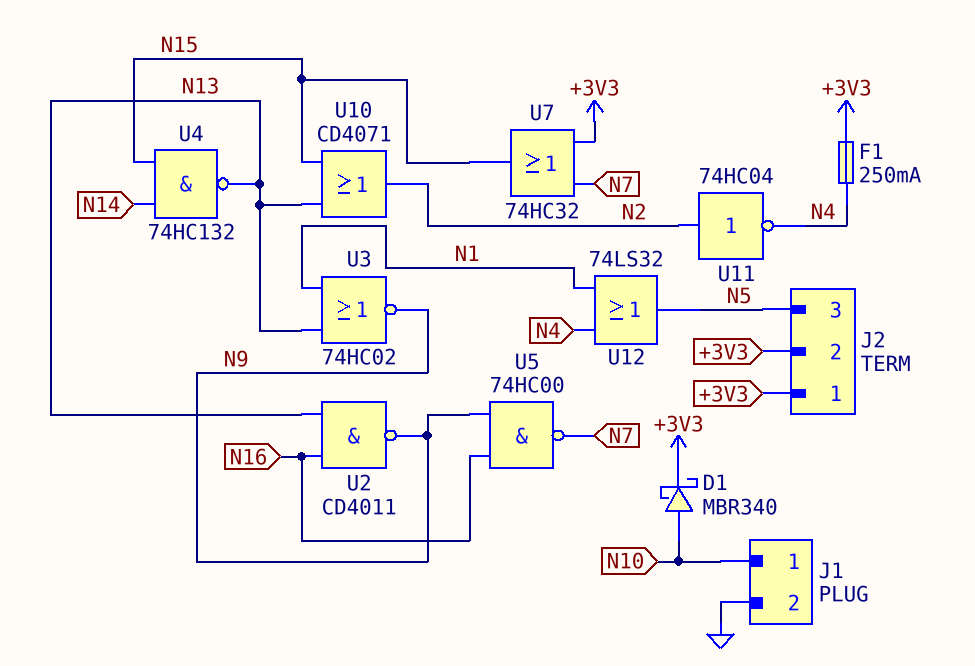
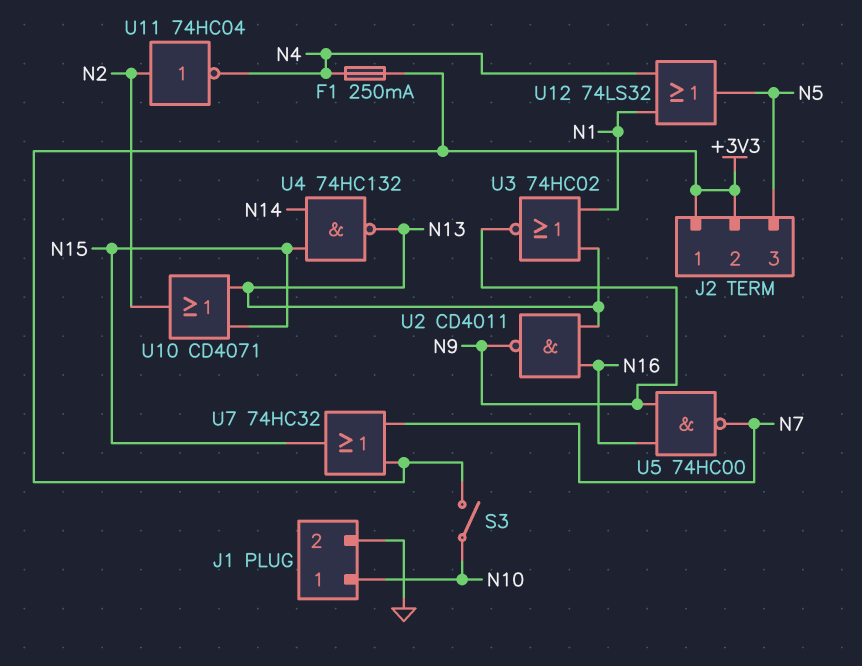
D1: schottky MBR340 (A N10, K +3V3) -> none
S3: none -> switch (+3V3, N10)

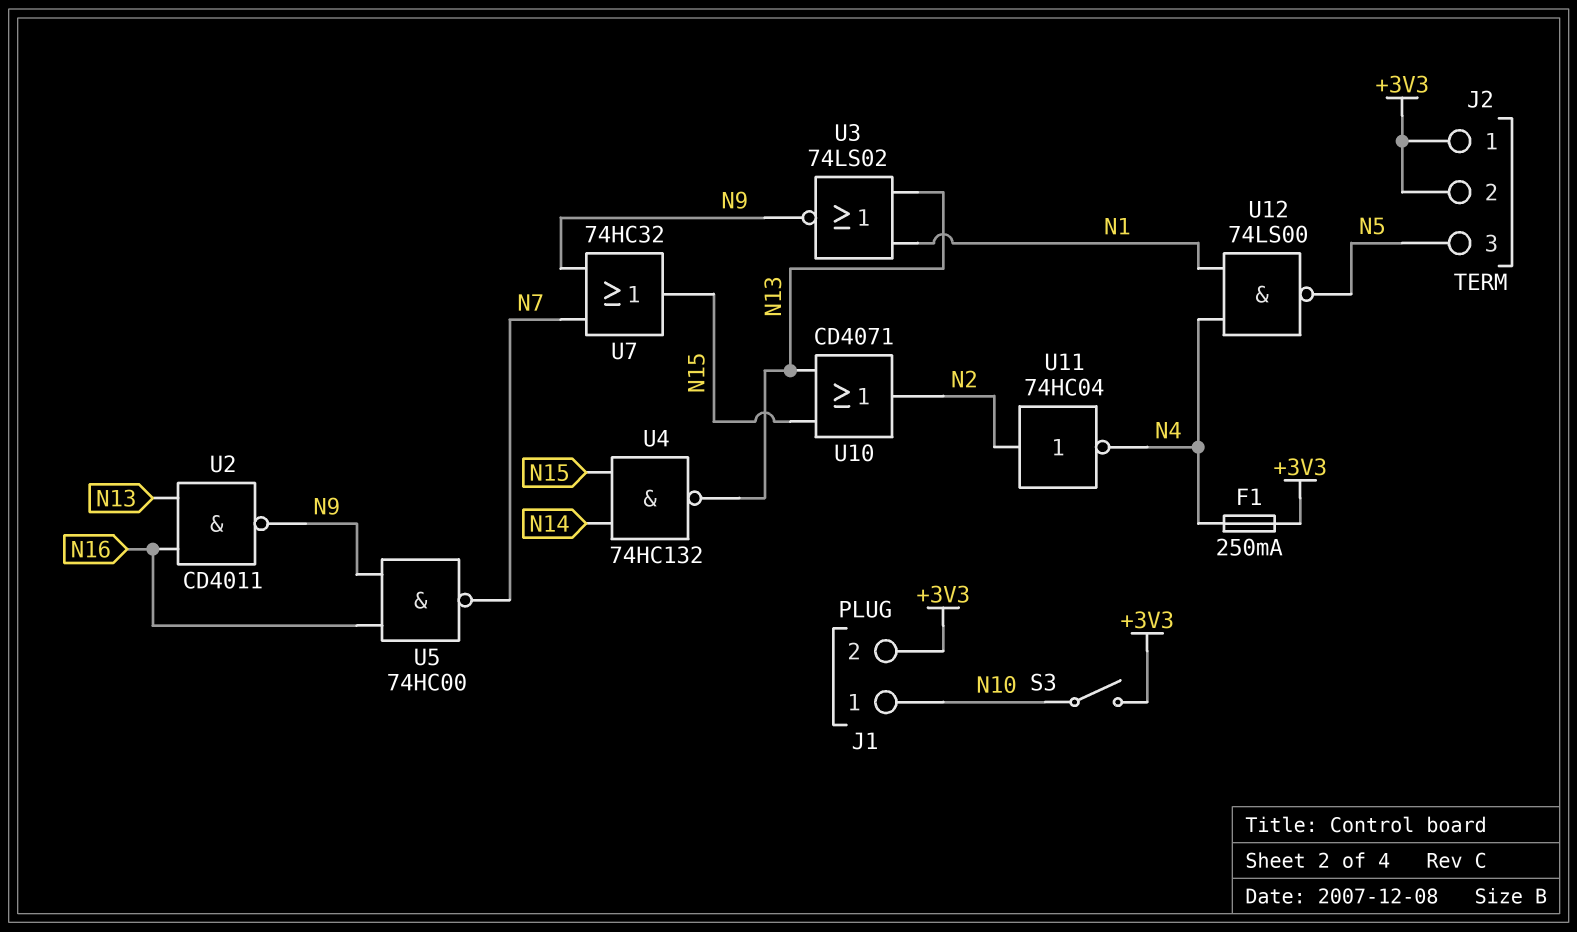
J1 pin 2: GND -> +3V3
U3: NOR 74HC02 (in N1, in N13, out N9) -> NOR 74LS02 (in N1, in N13, out N9)
U7: OR 74HC32 (in +3V3, in N7, out N15) -> OR 74HC32 (in N7, in N9, out N15)
U12: OR 74LS32 (in N1, in N4, out N5) -> NAND 74LS00 (in N1, in N4, out N5)

